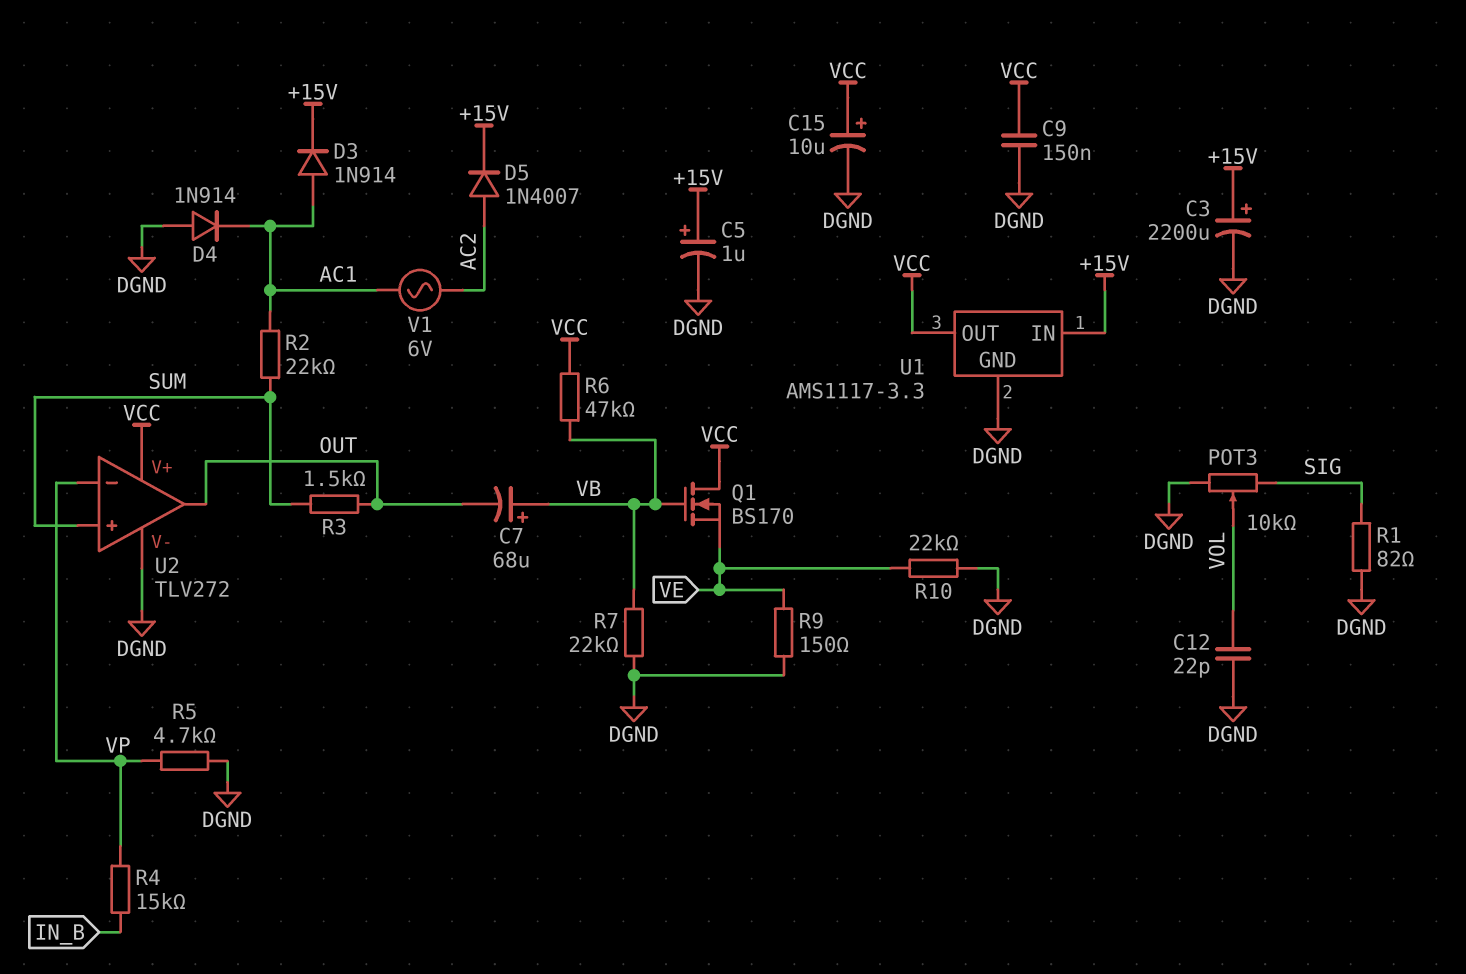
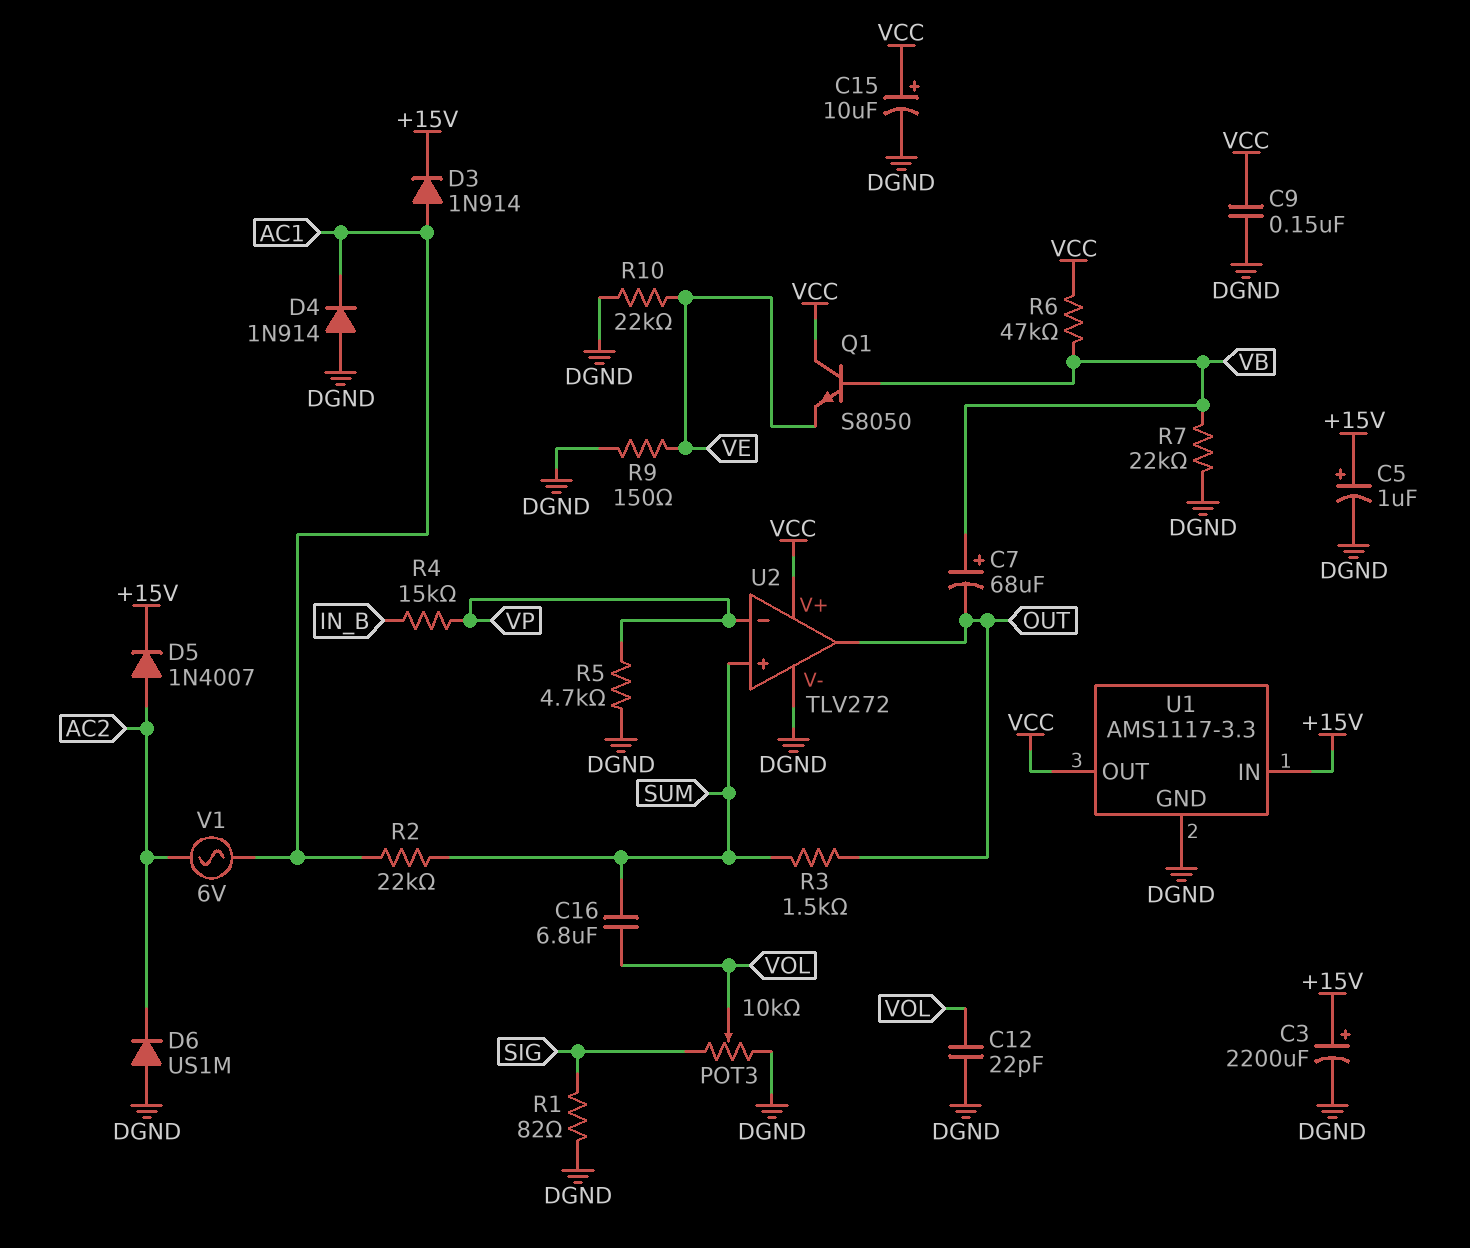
C16: none -> 6.8uF (SUM, VOL)
D6: none -> diode US1M (A DGND, K AC2)
Q1: NMOS BS170 (G VB, D VCC, S VE) -> NPN S8050 (B VB, C VCC, E VE)

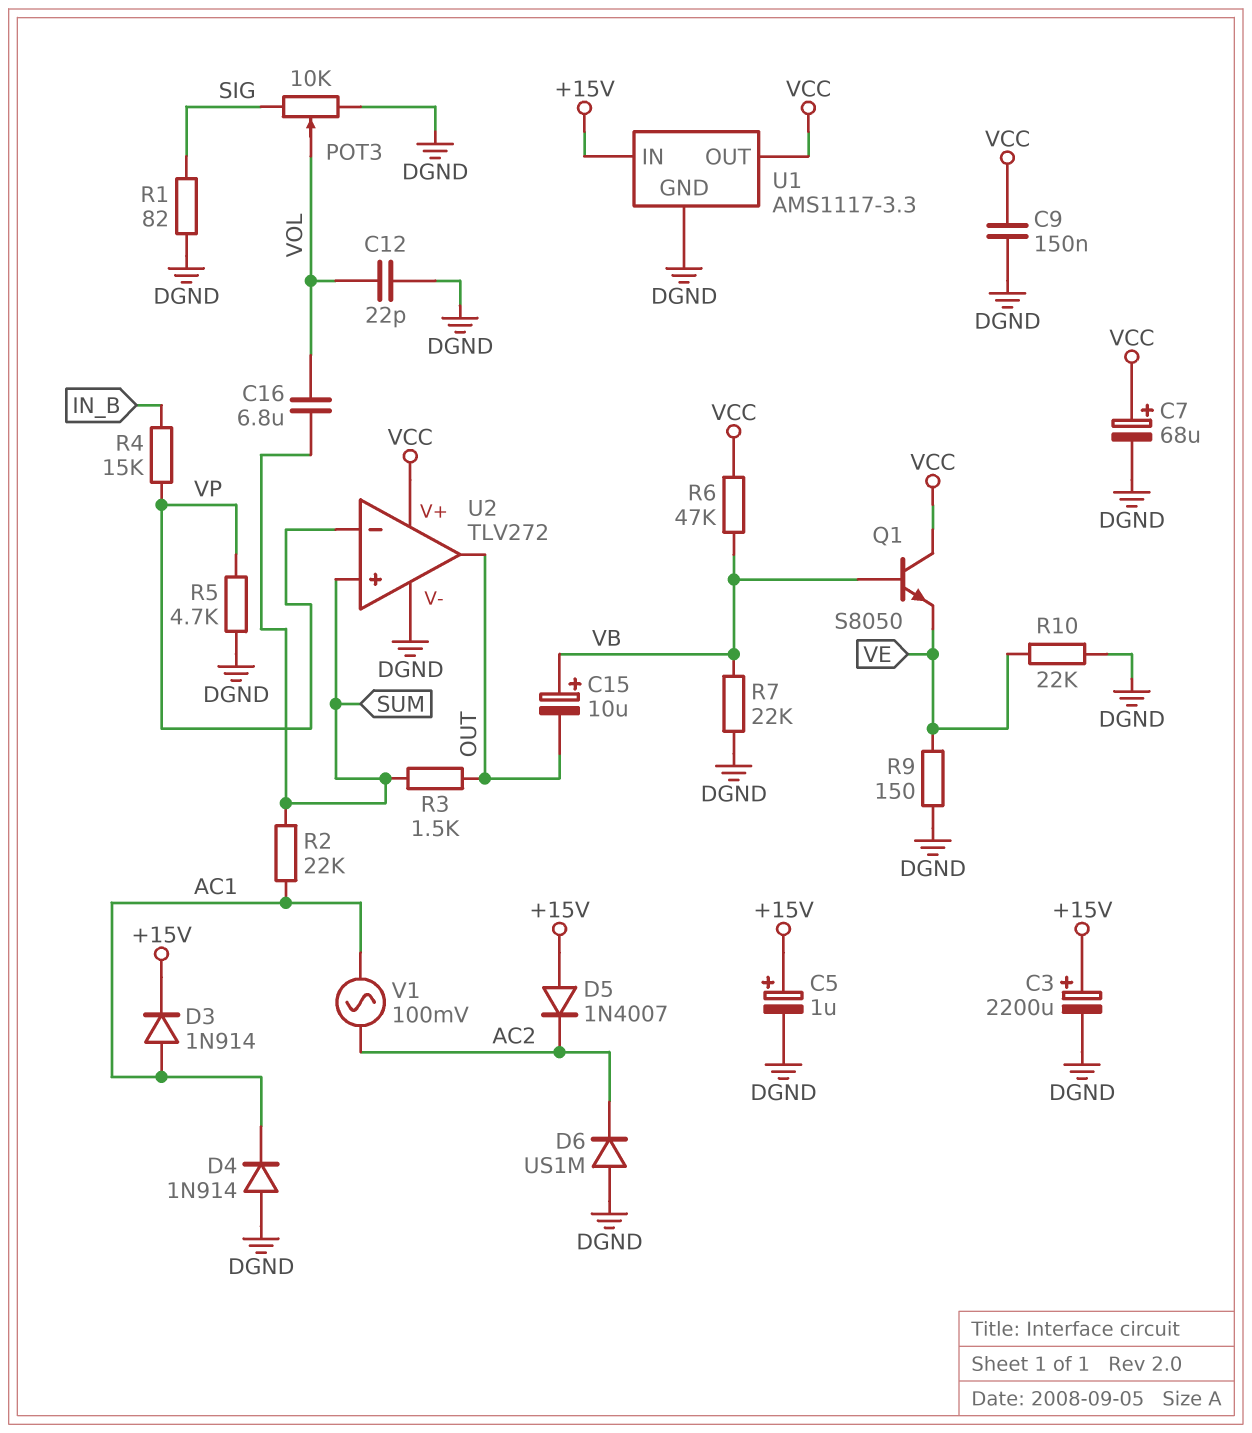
C7: 68uF (plus VB, minus OUT) -> 68uF (plus VCC, minus DGND)
C15: 10uF (plus VCC, minus DGND) -> 10uF (plus VB, minus OUT)
D5: diode 1N4007 (A AC2, K +15V) -> diode 1N4007 (A +15V, K AC2)
V1: AC 6V (AC1, AC2) -> AC 100mV (AC1, AC2)

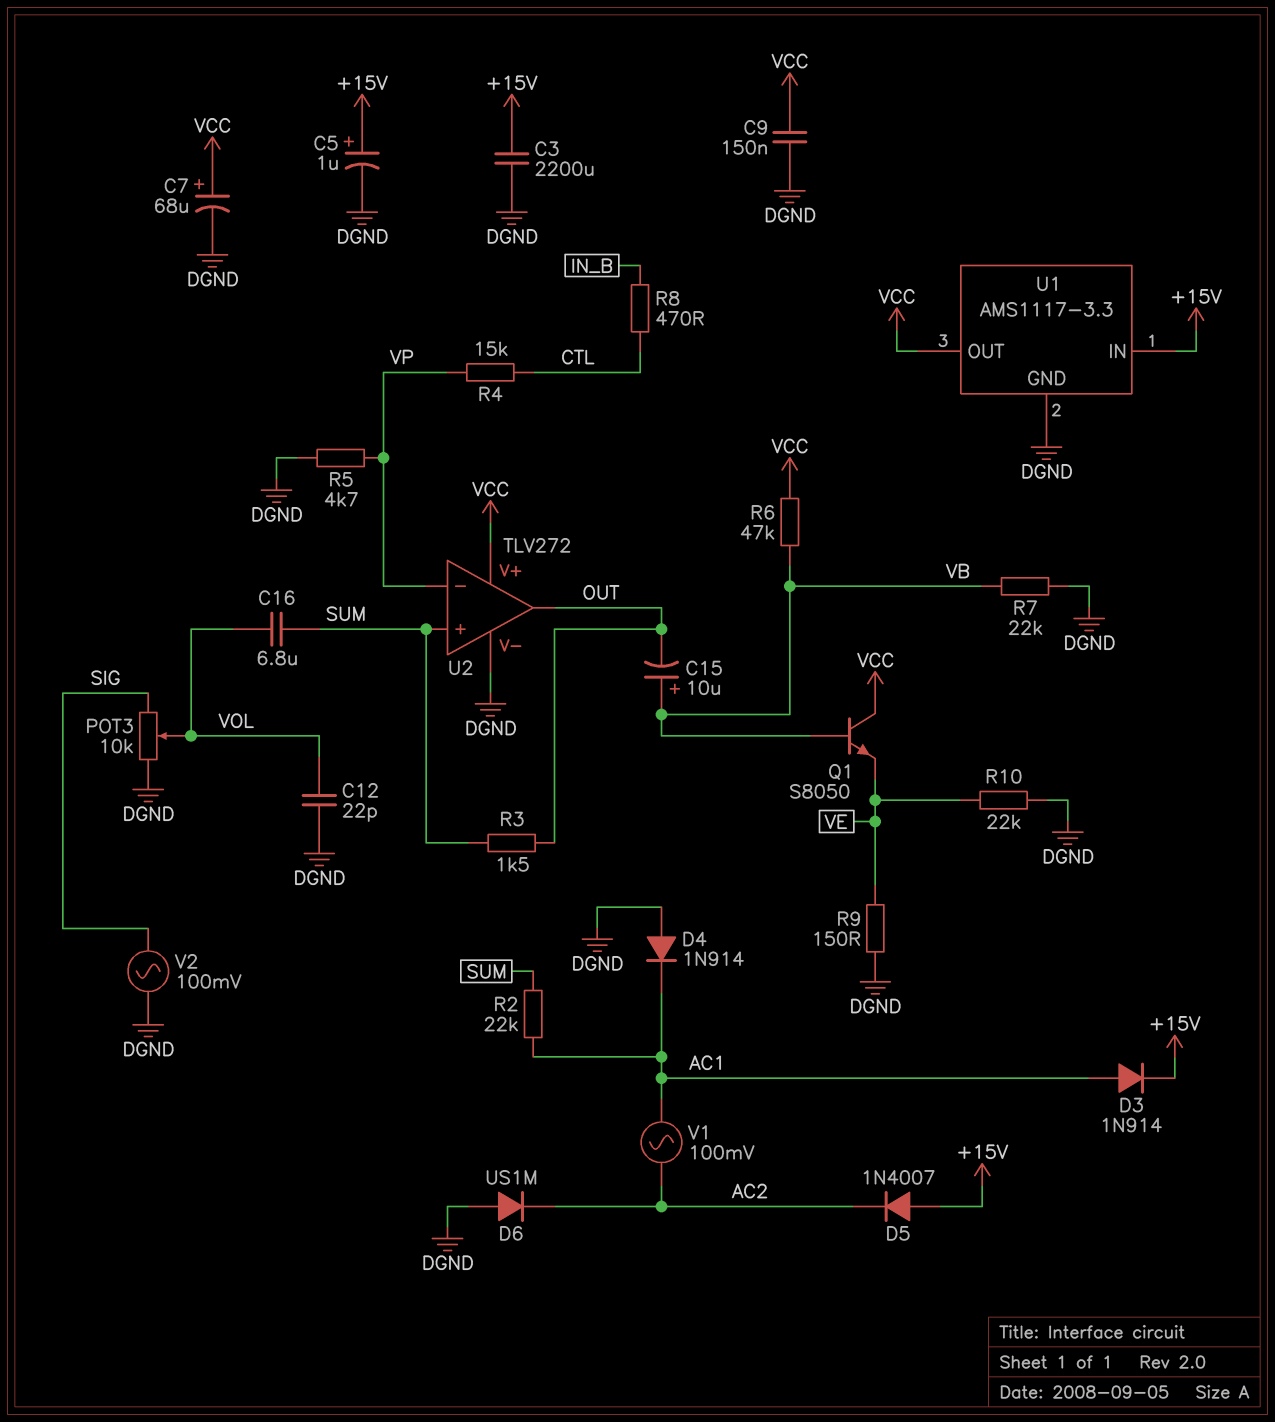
C3: 2200uF (plus +15V, minus DGND) -> 2200uF (+15V, DGND)
R1: 82 (DGND, SIG) -> none
R4: 15k (IN_B, VP) -> 15k (CTL, VP)
R8: none -> 470 (CTL, IN_B)
V2: none -> AC 100mV (DGND, SIG)

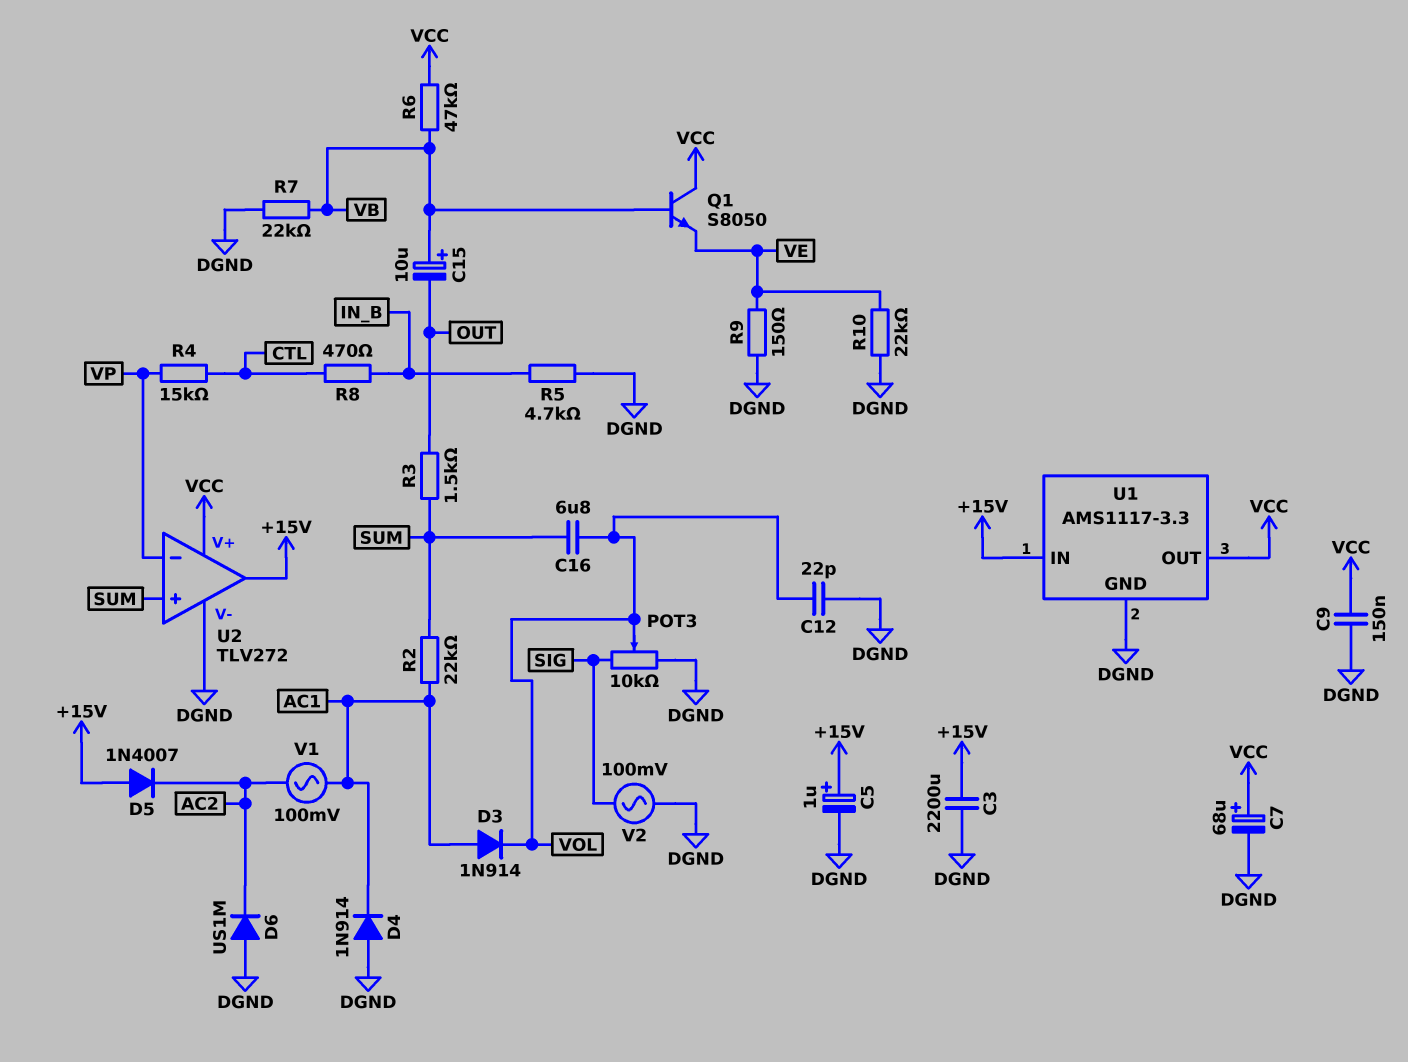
D3: diode 1N914 (A AC1, K +15V) -> diode 1N914 (A AC1, K VOL)
R5: 4.7k (DGND, VP) -> 4.7k (DGND, IN_B)
U2 pin out: OUT -> +15V

